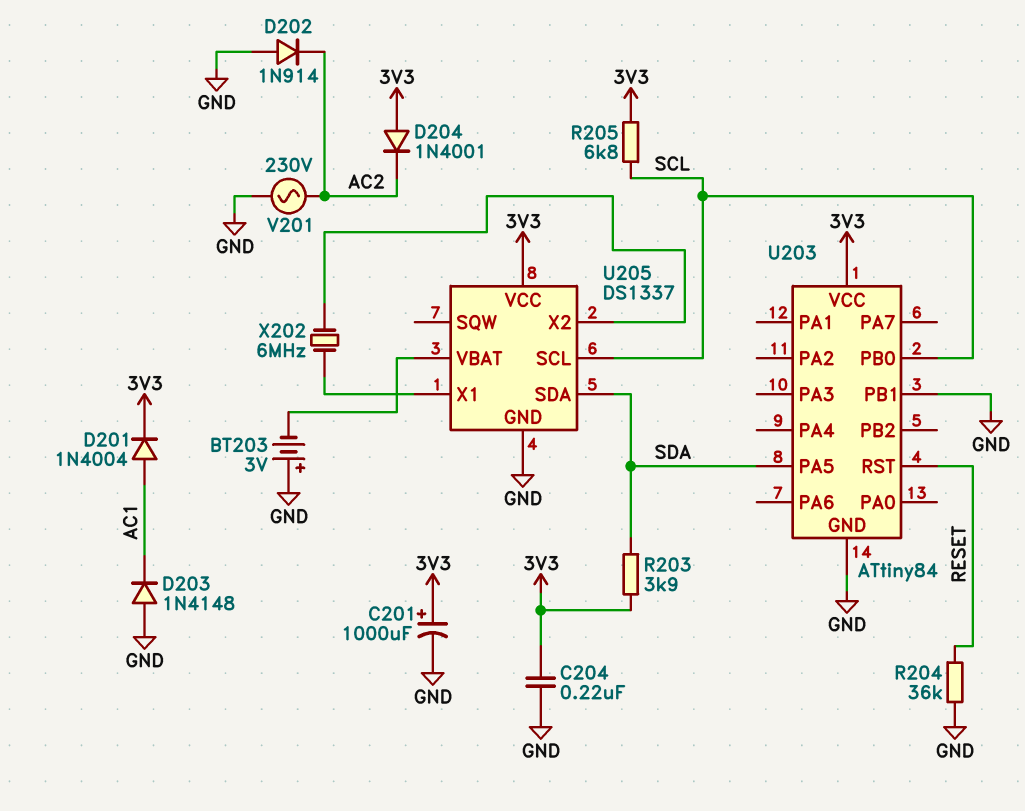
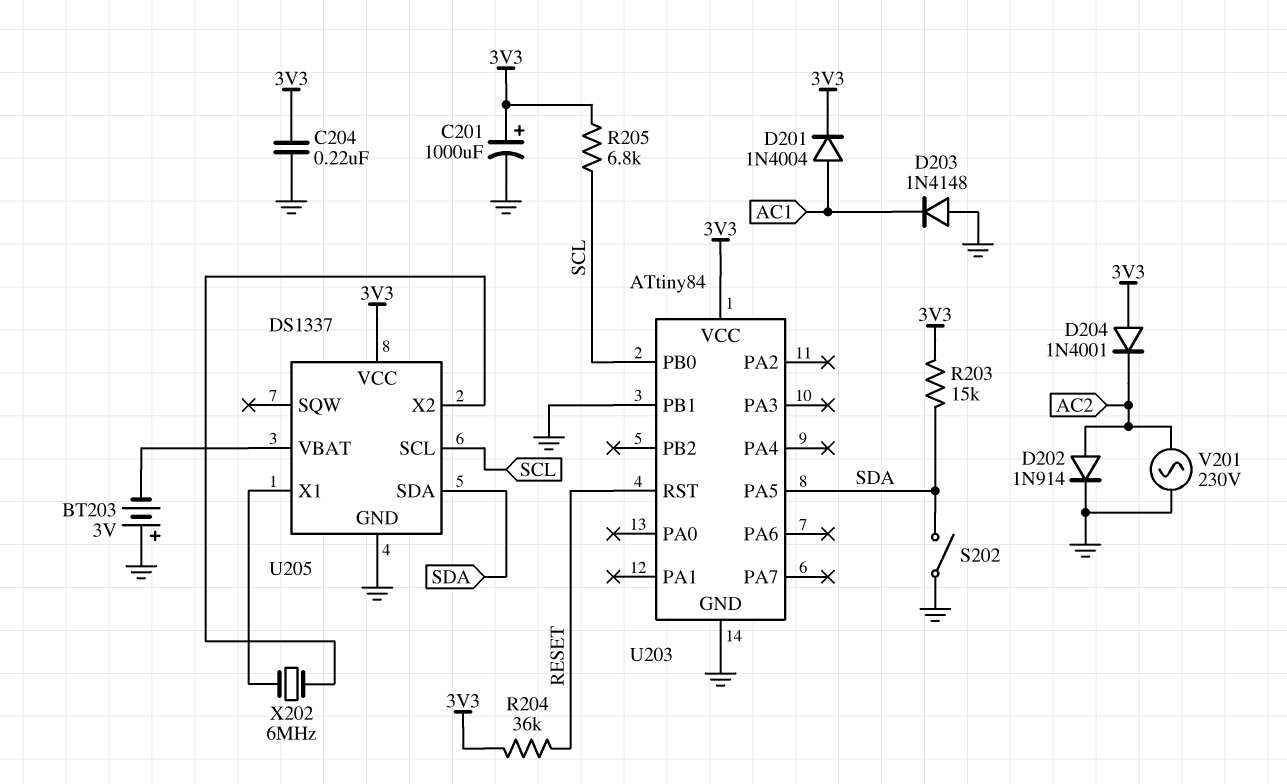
D202: diode 1N914 (A GND, K AC2) -> diode 1N914 (A AC2, K GND)
R203: 3.9k (3V3, SDA) -> 15k (3V3, SDA)
R204: 36k (GND, RESET) -> 36k (3V3, RESET)
S202: none -> switch (GND, SDA)

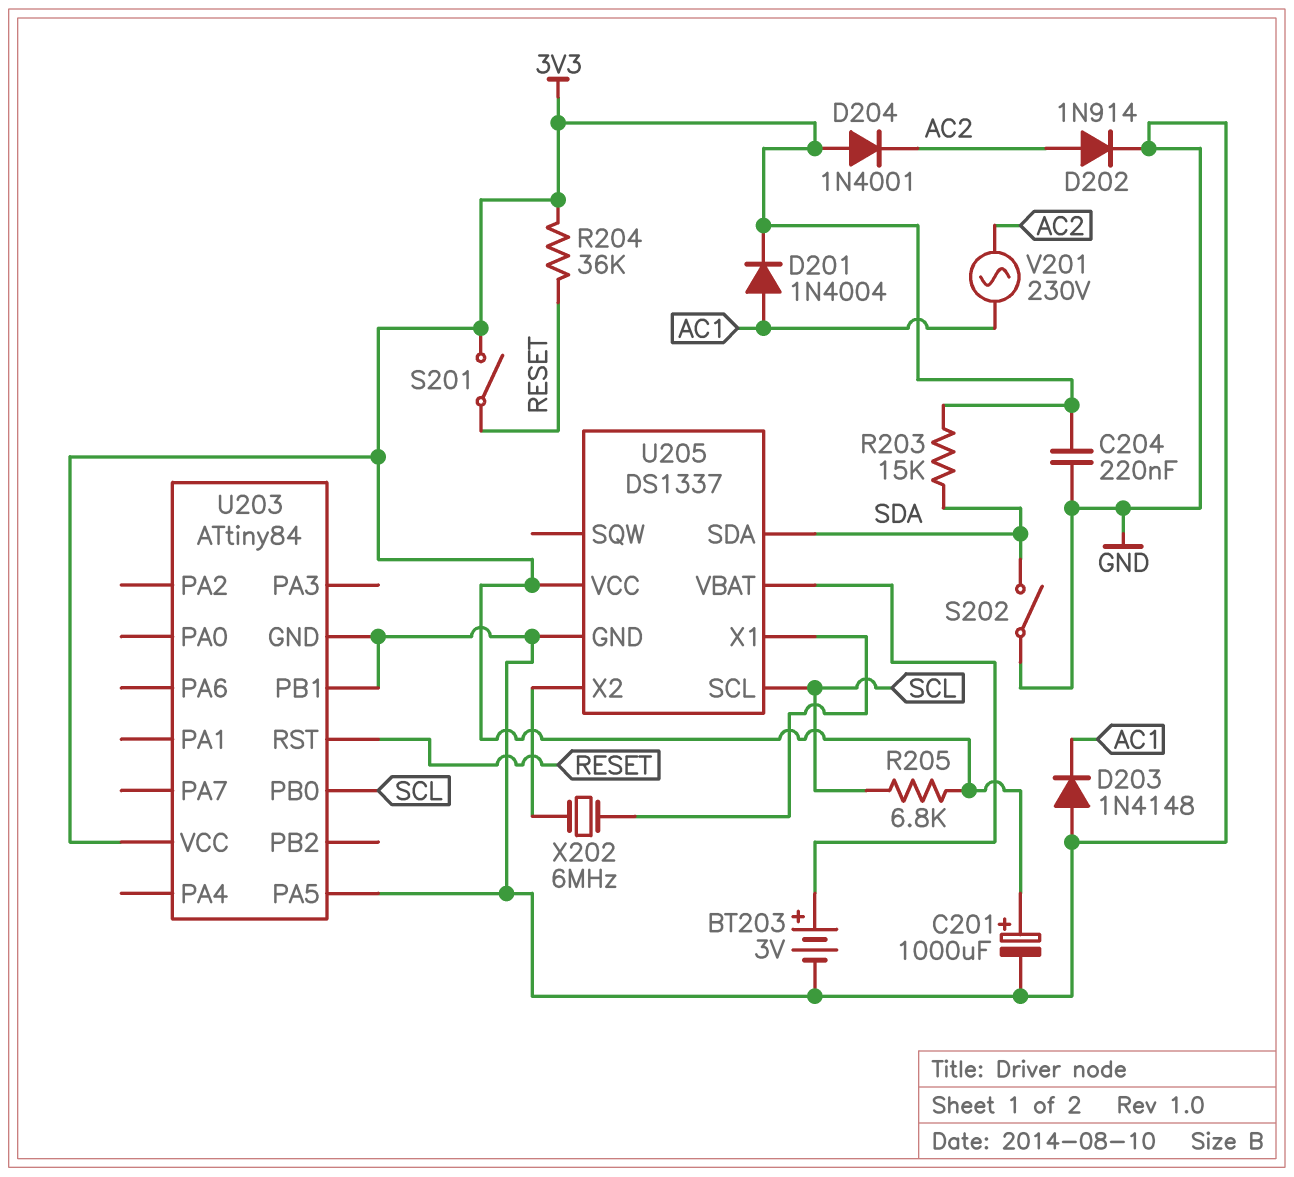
BT203: 3V (plus GND, minus U205/VBAT) -> 3V (plus U205/VBAT, minus GND)
S201: none -> switch (3V3, RESET)
U203 pin PA5: SDA -> GND
V201: AC 230V (AC2, GND) -> AC 230V (AC1, AC2)

